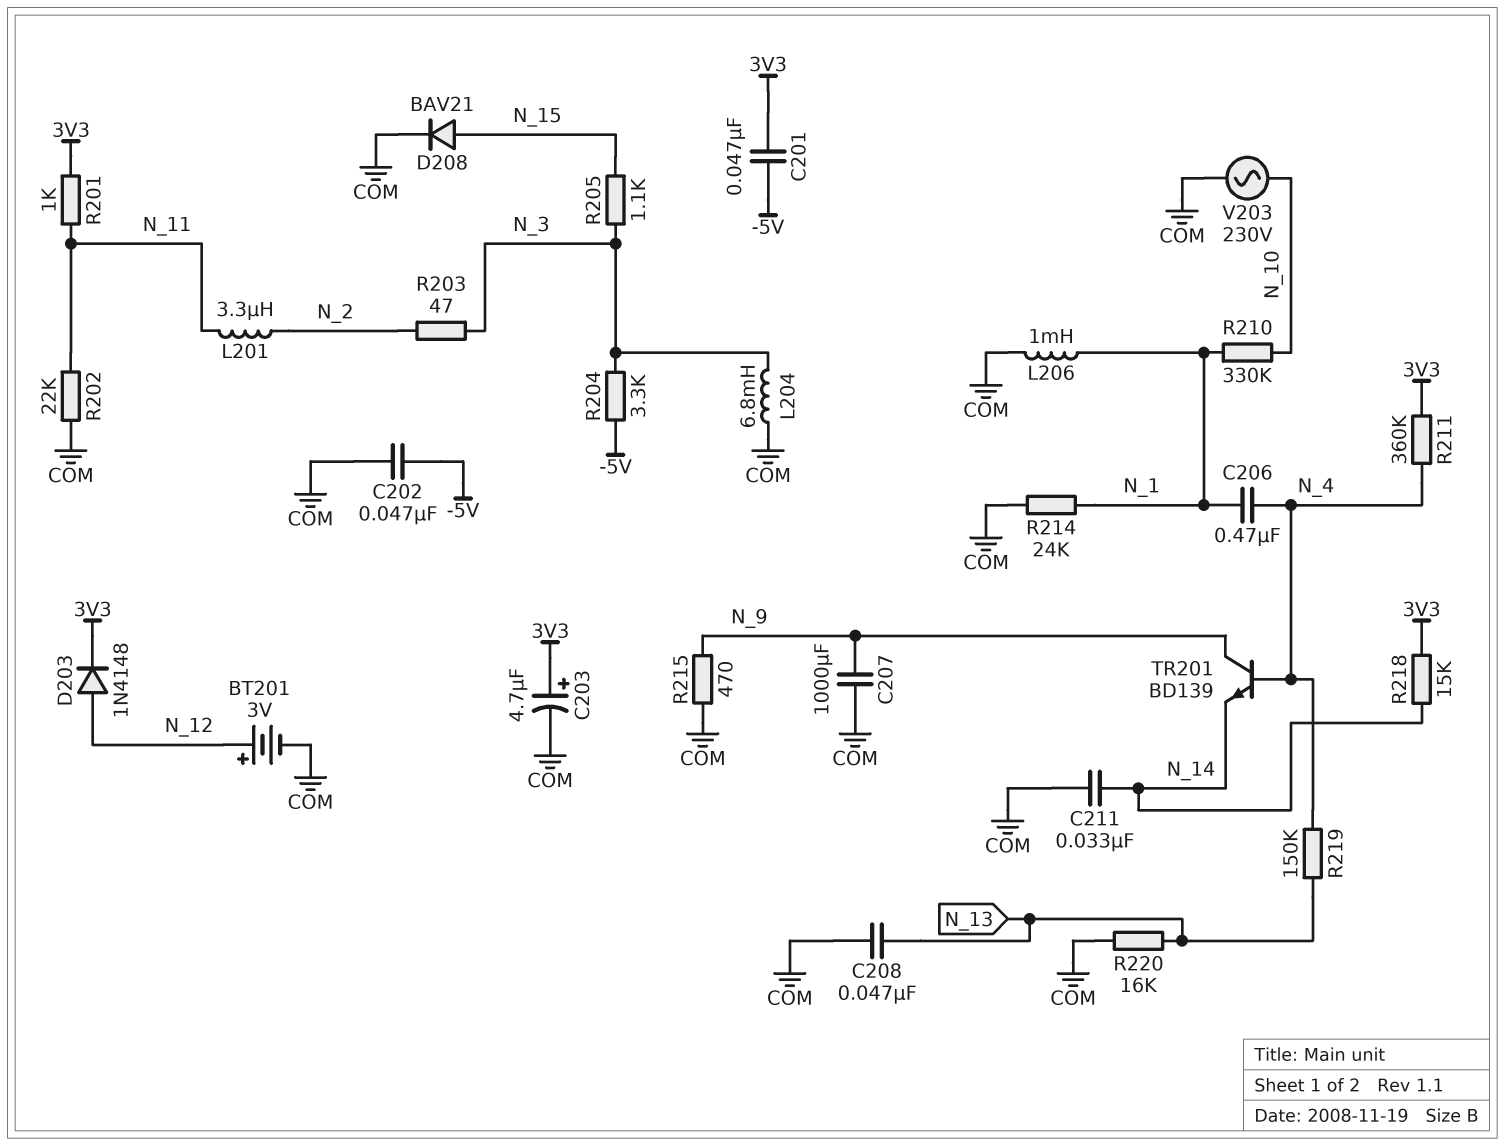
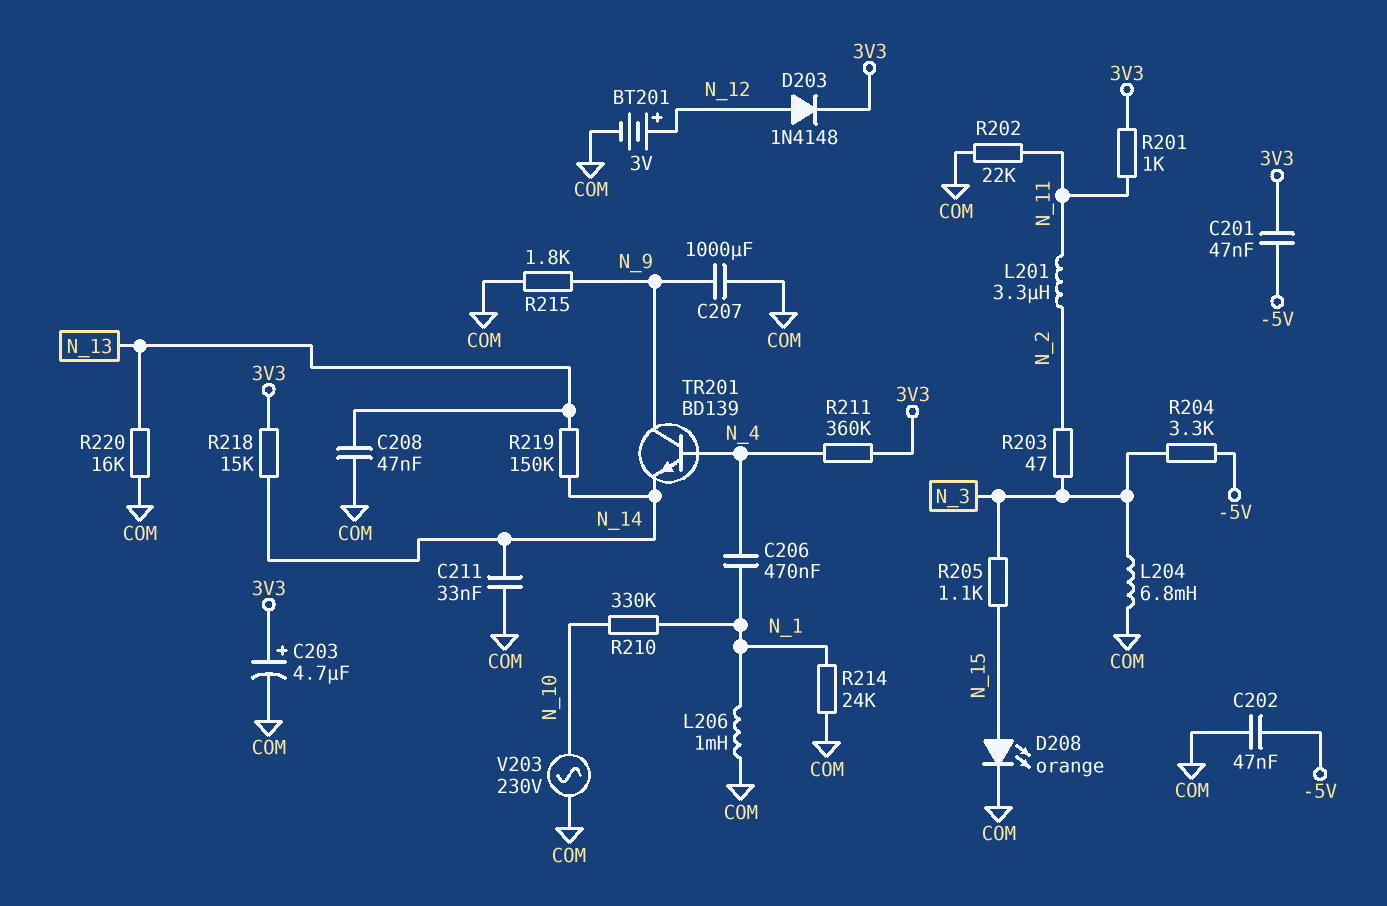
D208: diode BAV21 (A N_15, K COM) -> LED orange (A N_15, K COM)
R215: 470 (COM, N_9) -> 1.8k (COM, N_9)
R219: 150k (N_4, N_13) -> 150k (N_13, N_14)

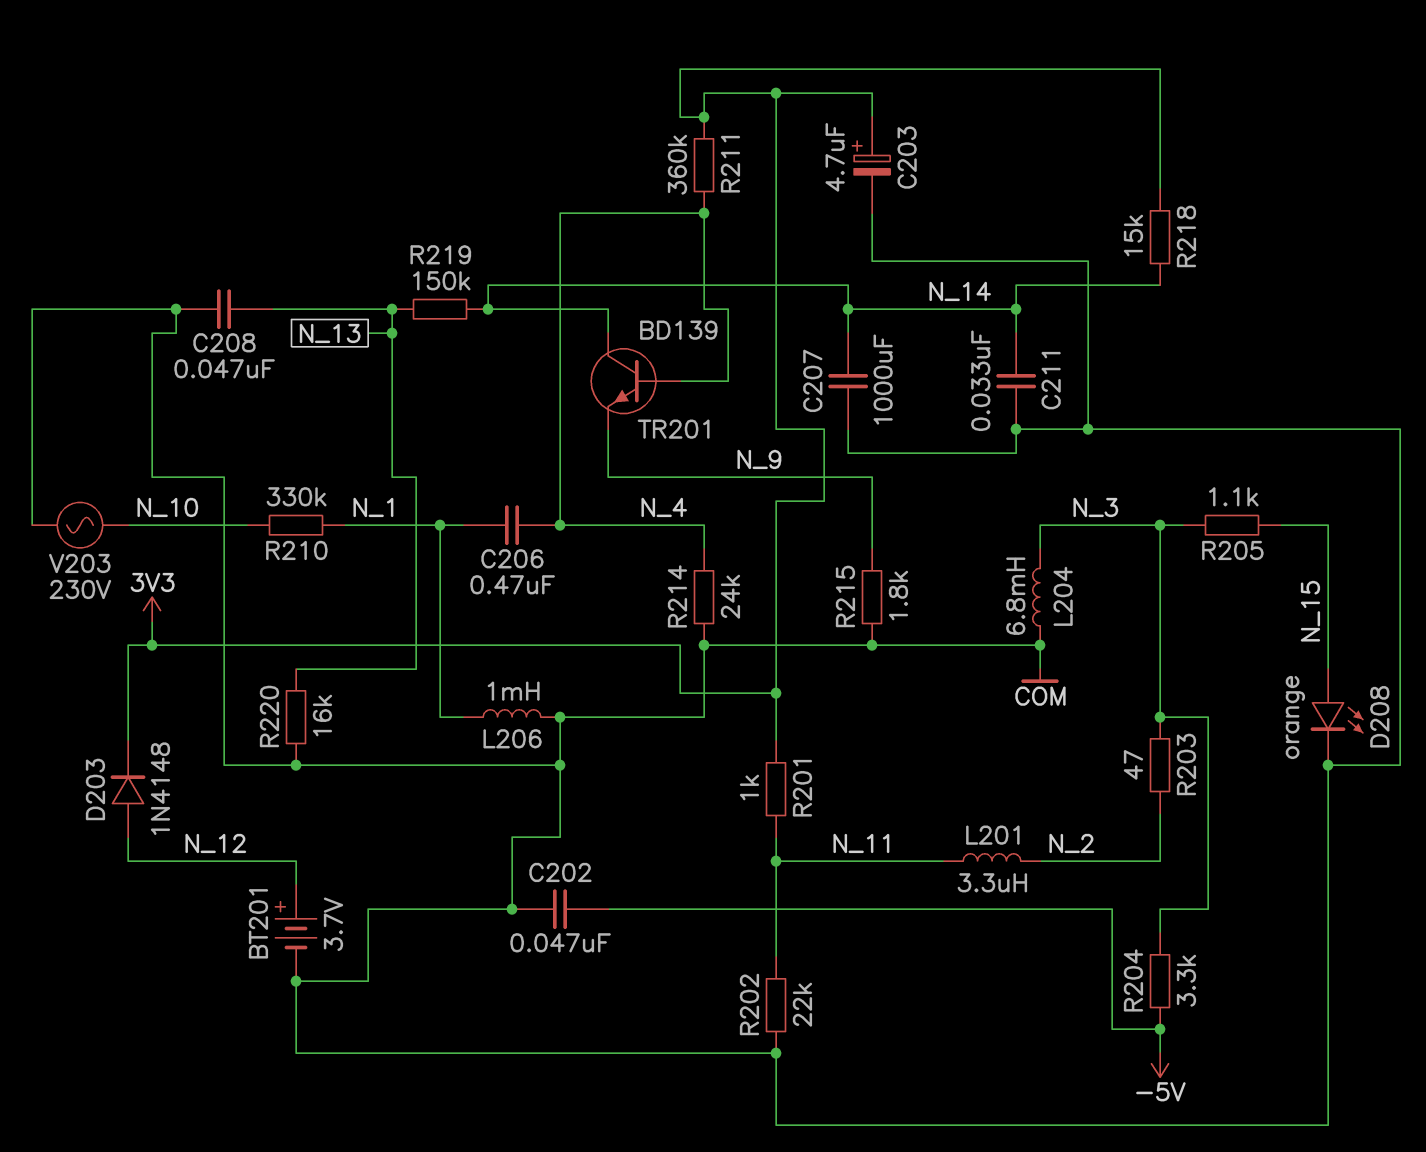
BT201: 3V (plus N_12, minus COM) -> 3.7V (plus N_12, minus COM)
C201: 47nF (-5V, 3V3) -> none
C207: 1000uF (COM, N_9) -> 1000uF (COM, N_14)
R214: 24k (COM, N_1) -> 24k (COM, N_4)
TR201: NPN BD139 (B N_4, C N_9, E N_14) -> NPN BD139 (B N_4, C N_14, E N_9)

